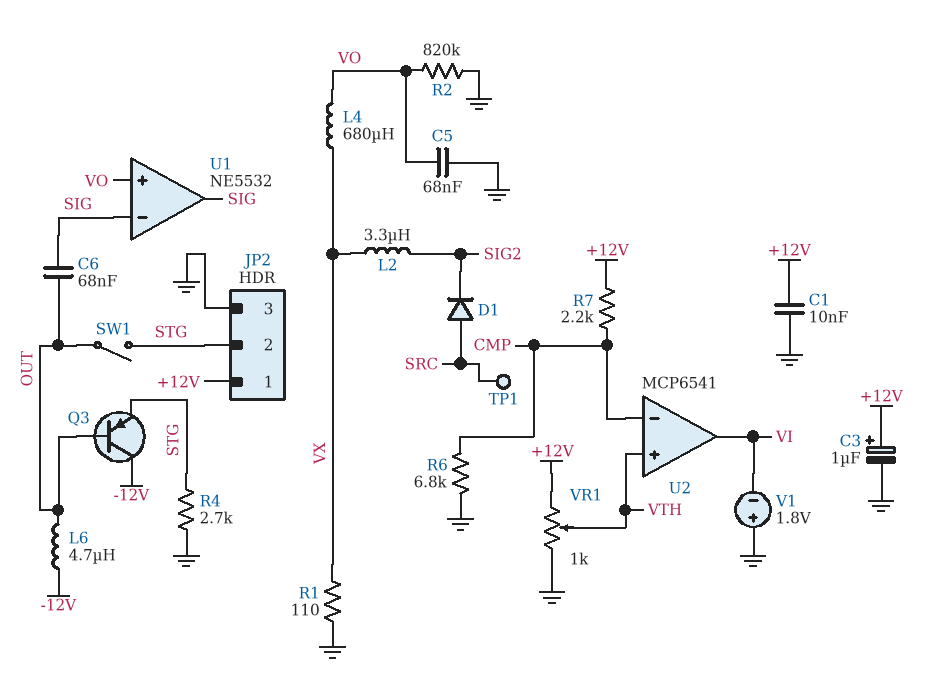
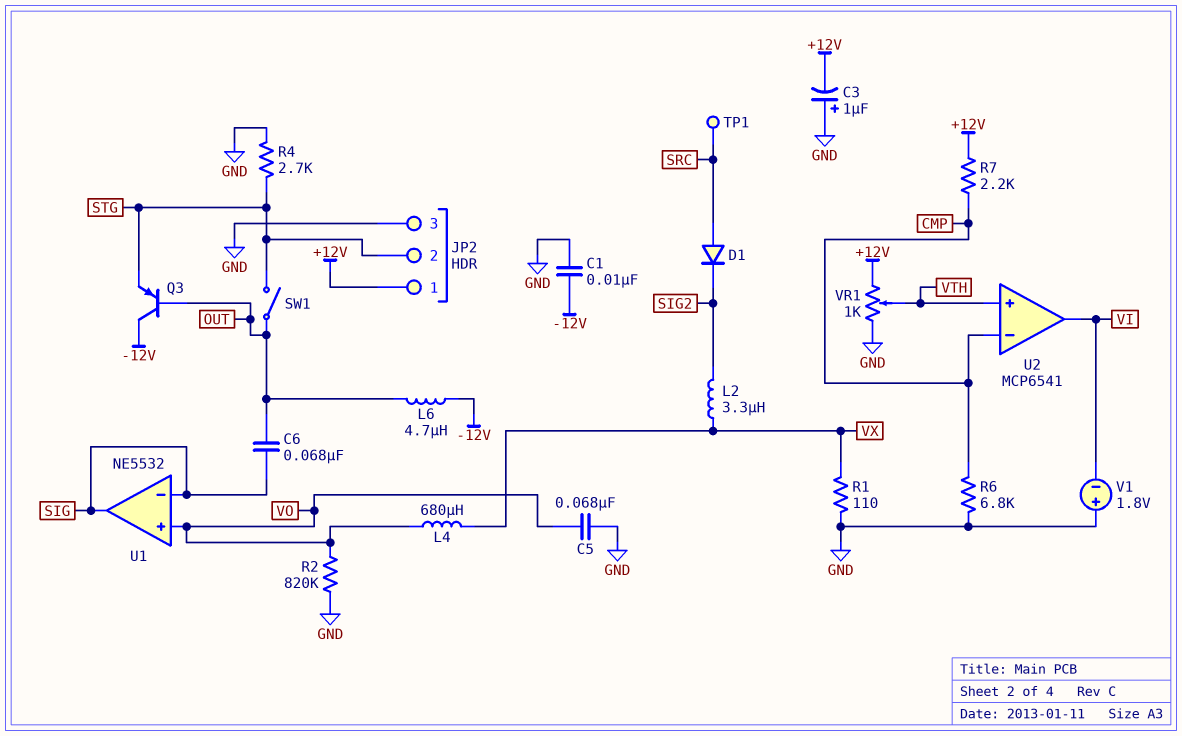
C1: 10nF (+12V, GND) -> 10nF (-12V, GND)
C3: 1uF (plus +12V, minus GND) -> 1uF (plus GND, minus +12V)

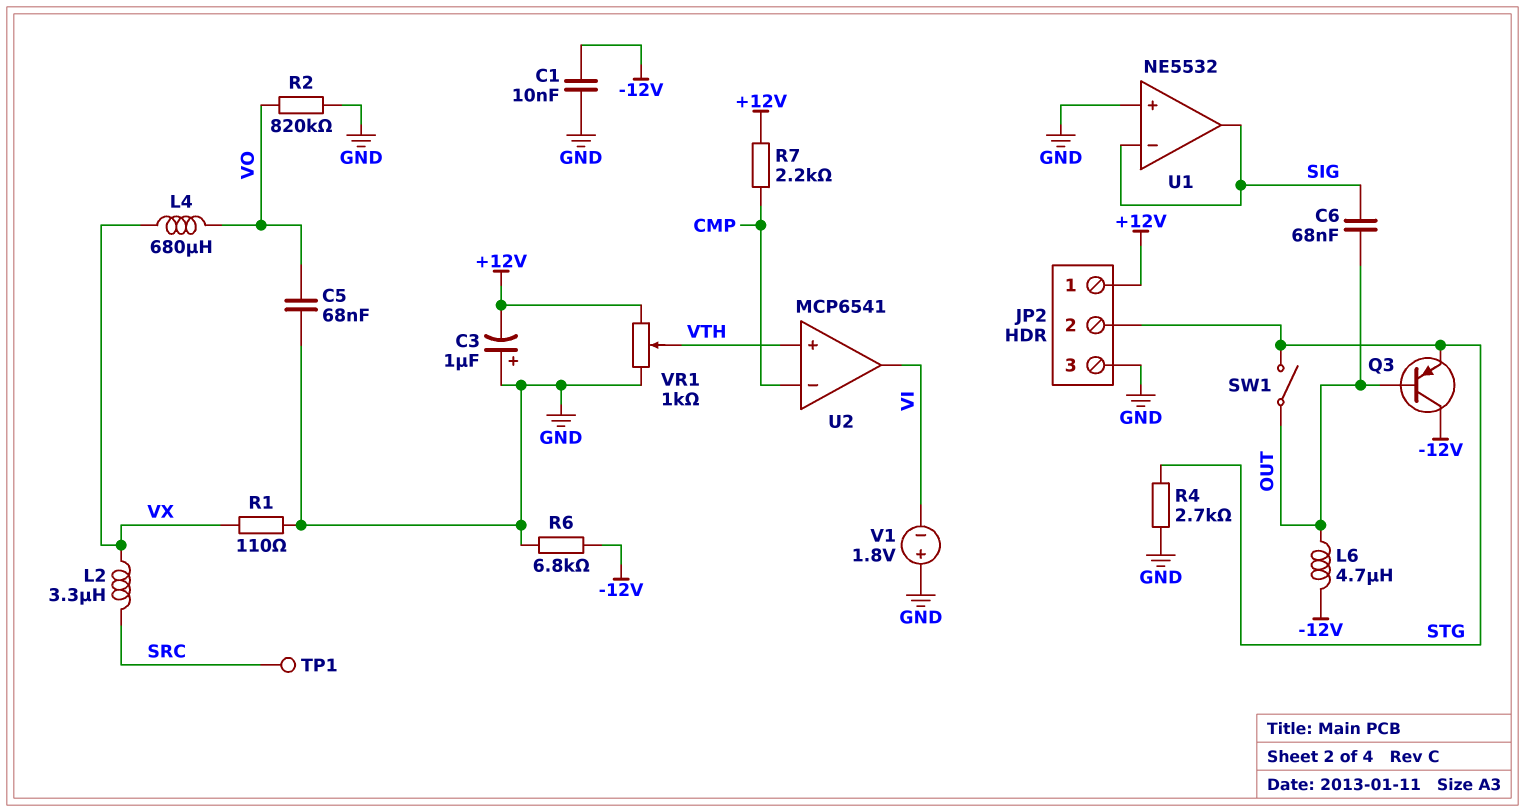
D1: diode (A SRC, K SIG2) -> none
L2: 3.3uH (SIG2, VX) -> 3.3uH (SRC, VX)
R6: 6.8k (CMP, GND) -> 6.8k (-12V, GND)
U1 pin in+: VO -> GND

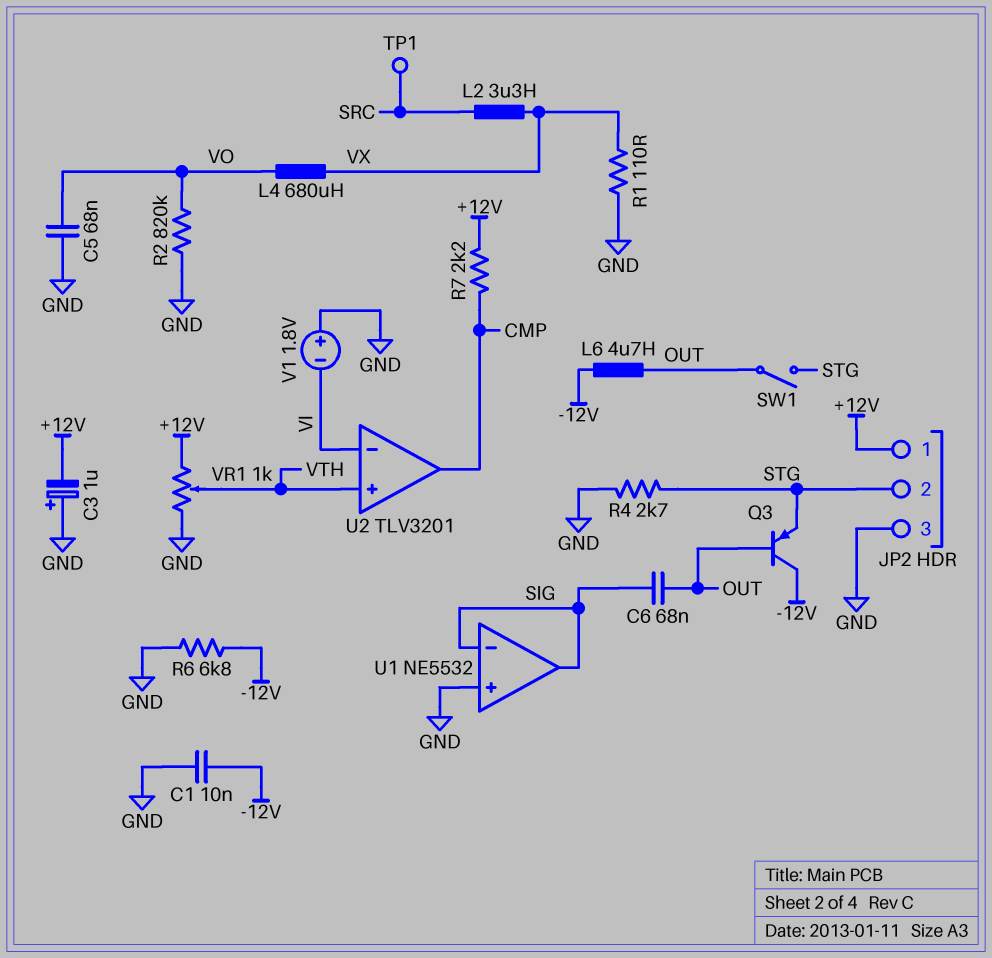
U2: MCP6541 -> TLV3201
U2 pin in-: CMP -> VI
U2 pin out: VI -> CMP

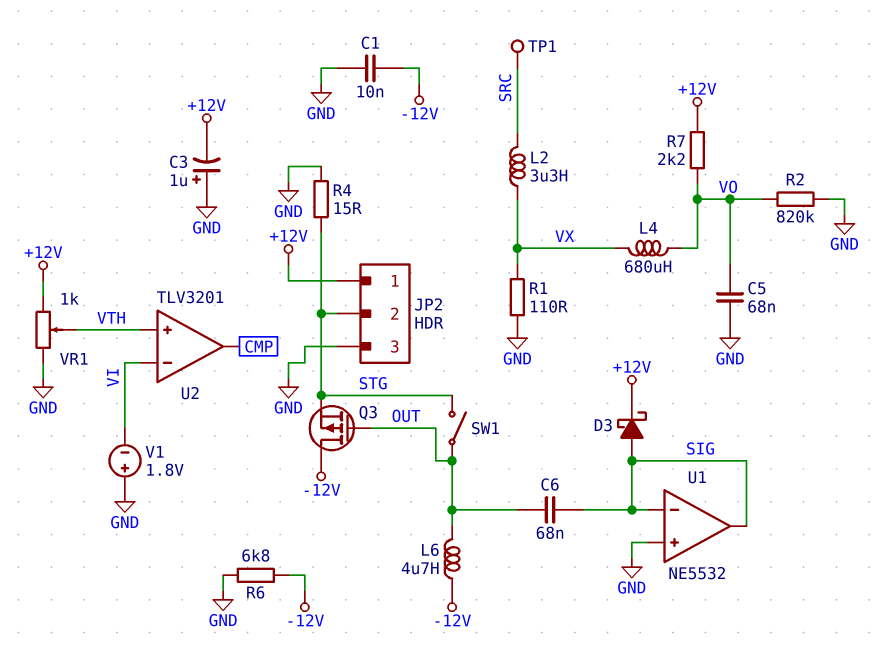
D3: none -> schottky (A SIG, K +12V)
Q3: PNP (B OUT, C -12V, E STG) -> PMOS (G OUT, D -12V, S STG)
R4: 2.7k (GND, STG) -> 15 (GND, STG)
R7: 2.2k (+12V, CMP) -> 2.2k (+12V, VO)

